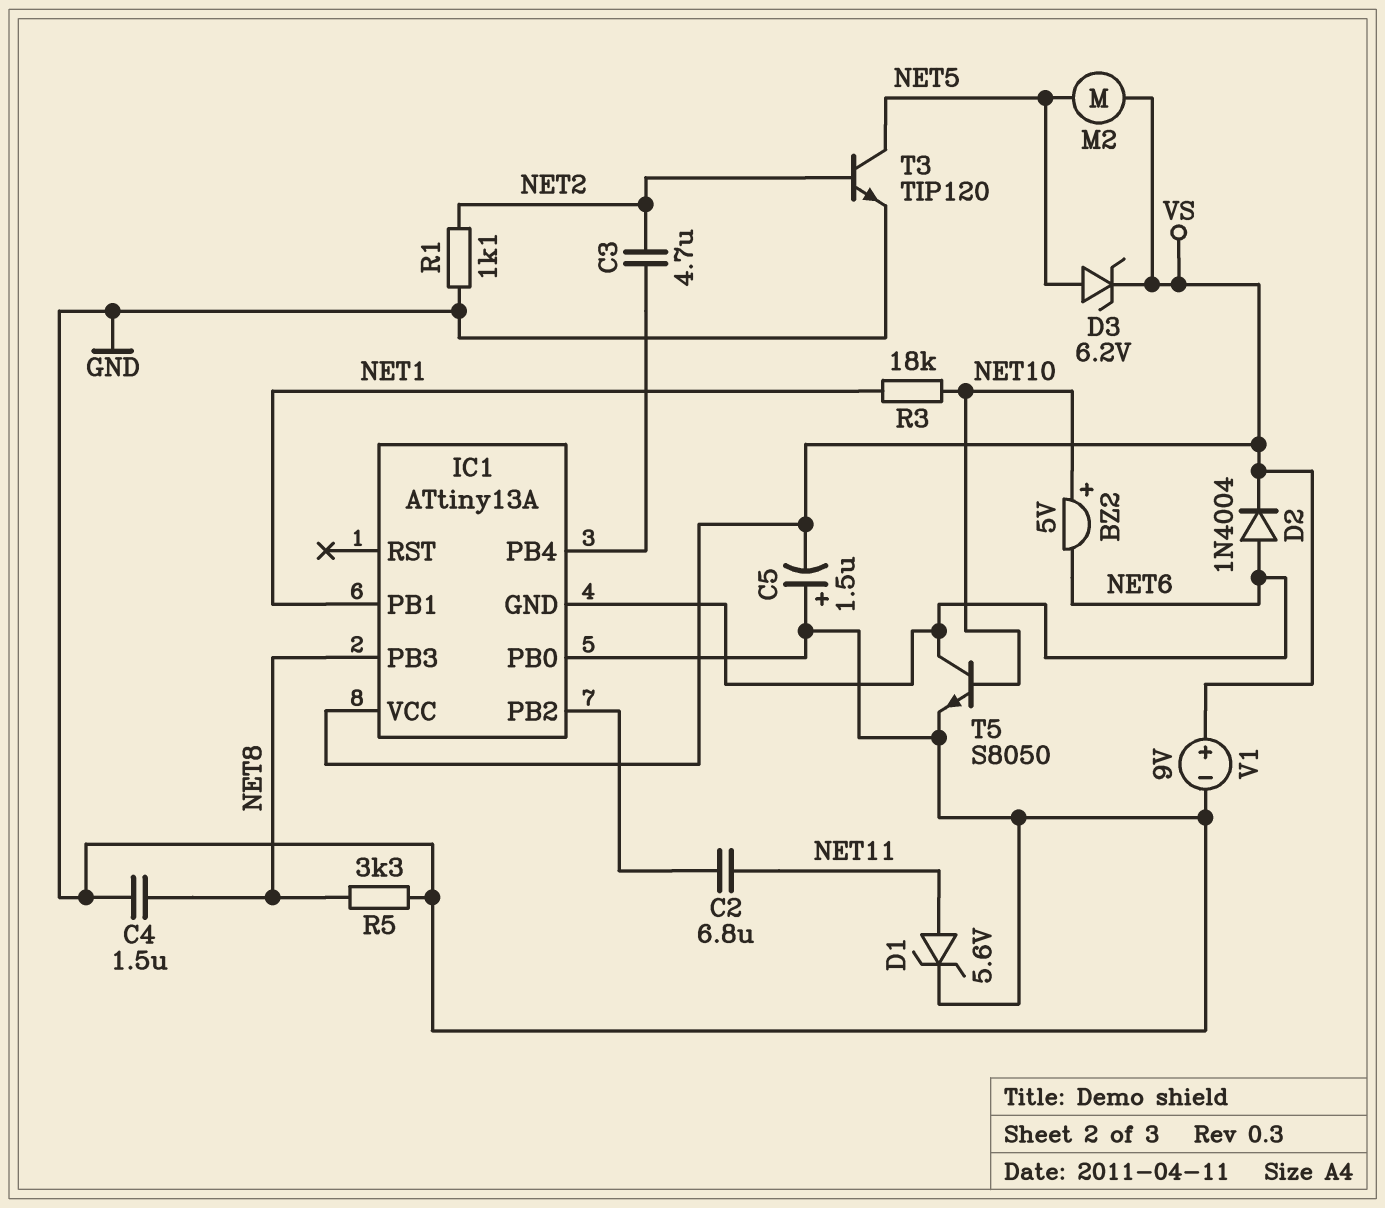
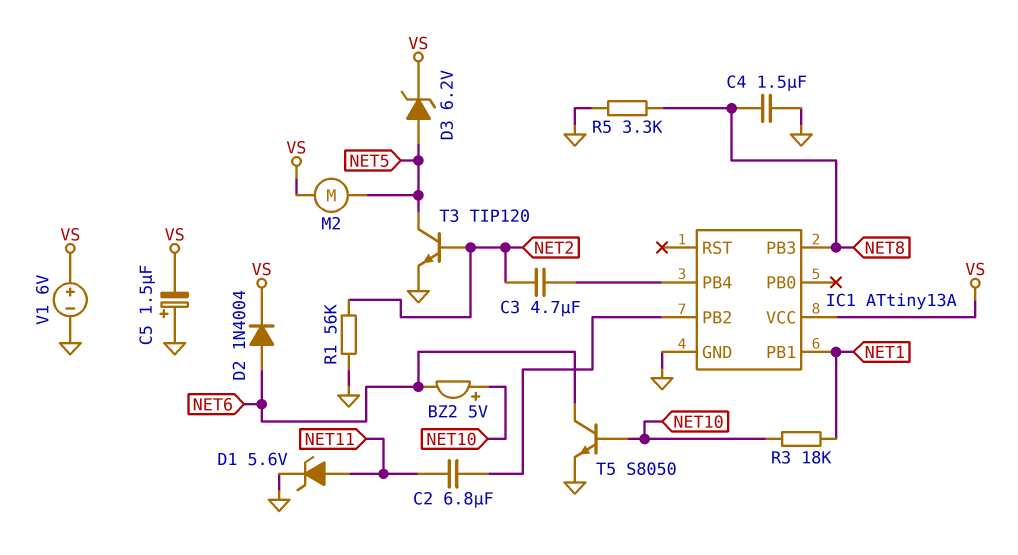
IC1 pin GND: NET6 -> GND
IC1 pin PB0: GND -> none
R1: 1.1k (GND, NET2) -> 56k (GND, NET2)
V1: 9V (plus VS, minus GND) -> 6V (plus VS, minus GND)

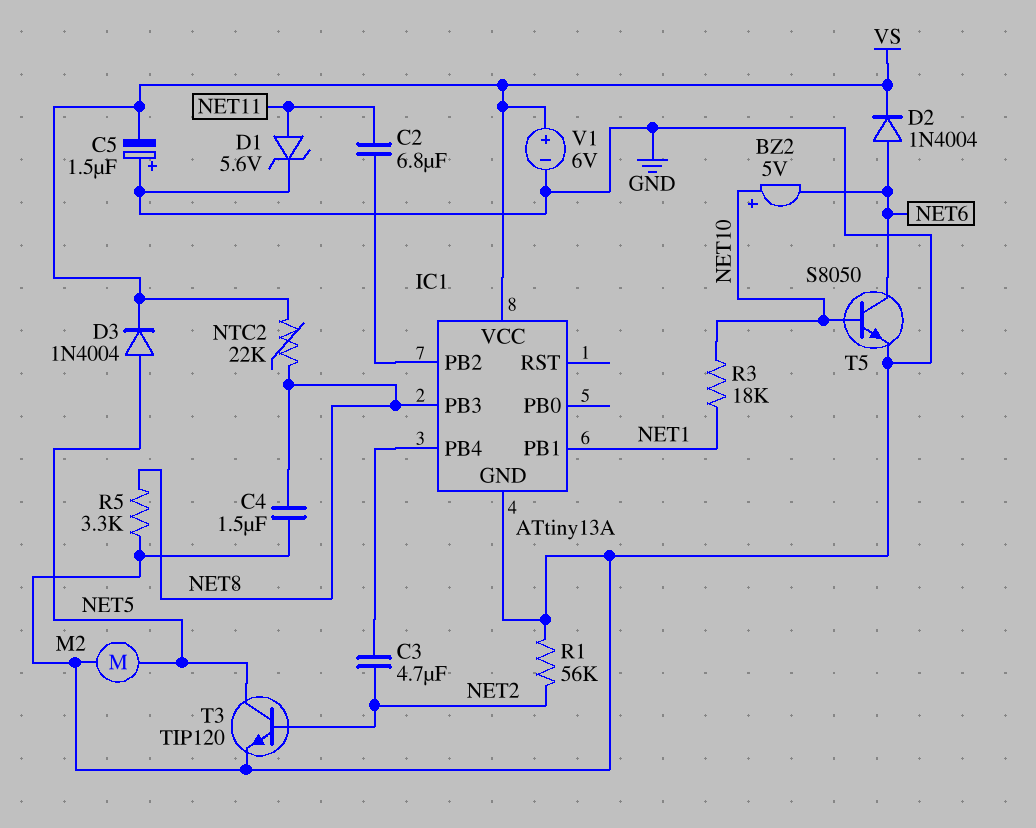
D3: zener 6.2V (A NET5, K VS) -> diode 1N4004 (A NET5, K VS)
M2: motor (NET5, VS) -> motor (GND, NET5)
NTC2: none -> 22k (NET8, VS)

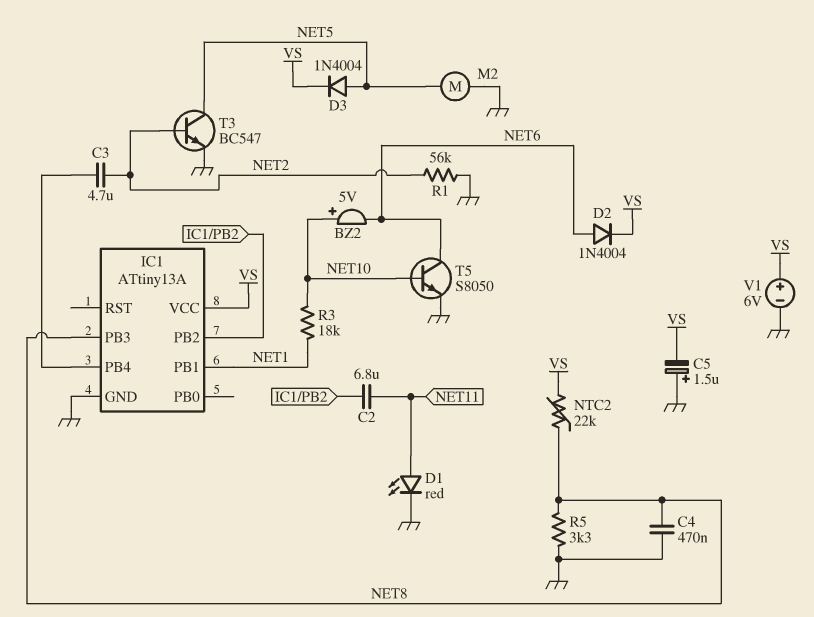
C4: 1.5uF (GND, NET8) -> 470nF (GND, NET8)
D1: zener 5.6V (A NET11, K GND) -> LED red (A NET11, K GND)
T3: NPN TIP120 (B NET2, C NET5, E GND) -> NPN BC547 (B NET2, C NET5, E GND)

